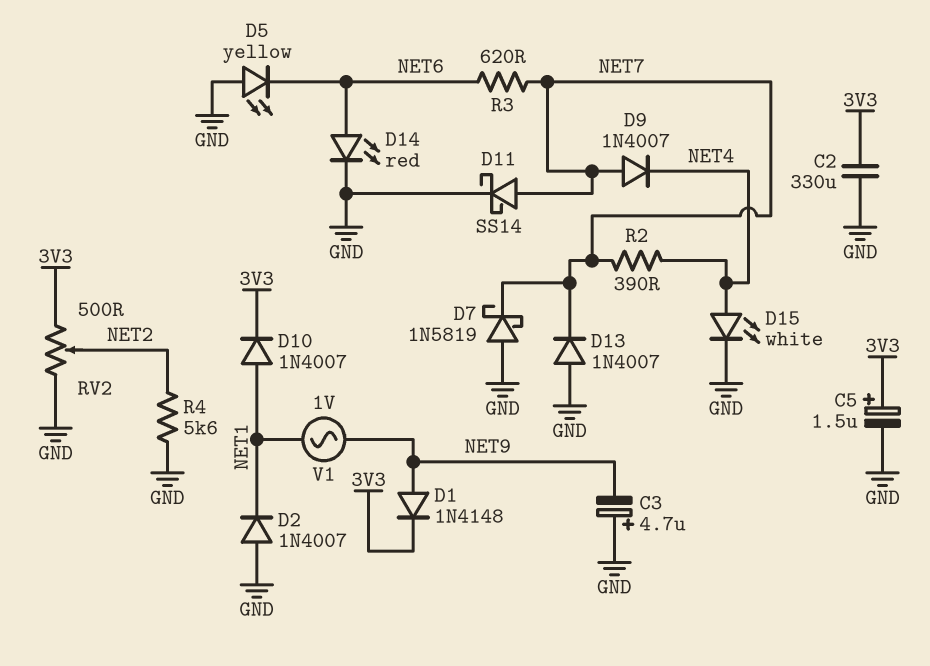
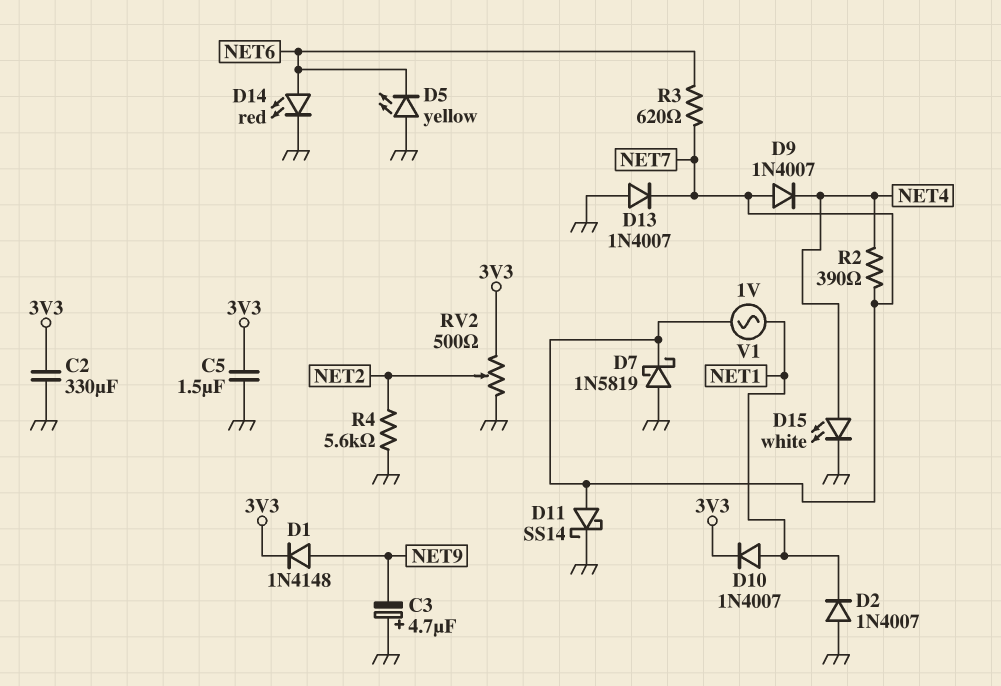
C5: 1.5uF (plus 3V3, minus GND) -> 1.5uF (3V3, GND)
V1: AC 1V (NET1, NET9) -> AC 1V (NET1, NET7)

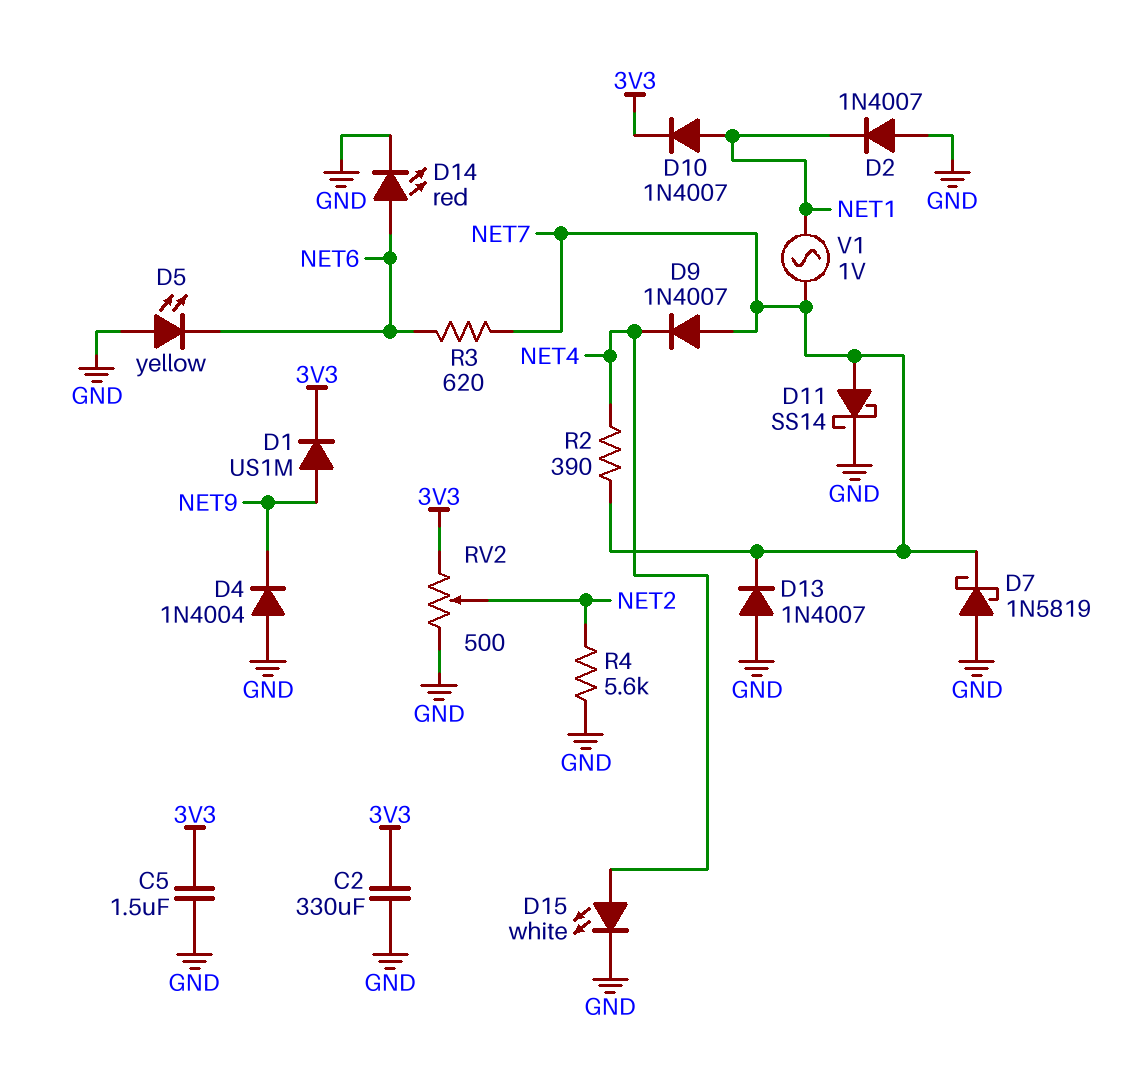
C3: 4.7uF (plus GND, minus NET9) -> none
D1: diode 1N4148 (A NET9, K 3V3) -> diode US1M (A NET9, K 3V3)
D4: none -> diode 1N4004 (A GND, K NET9)

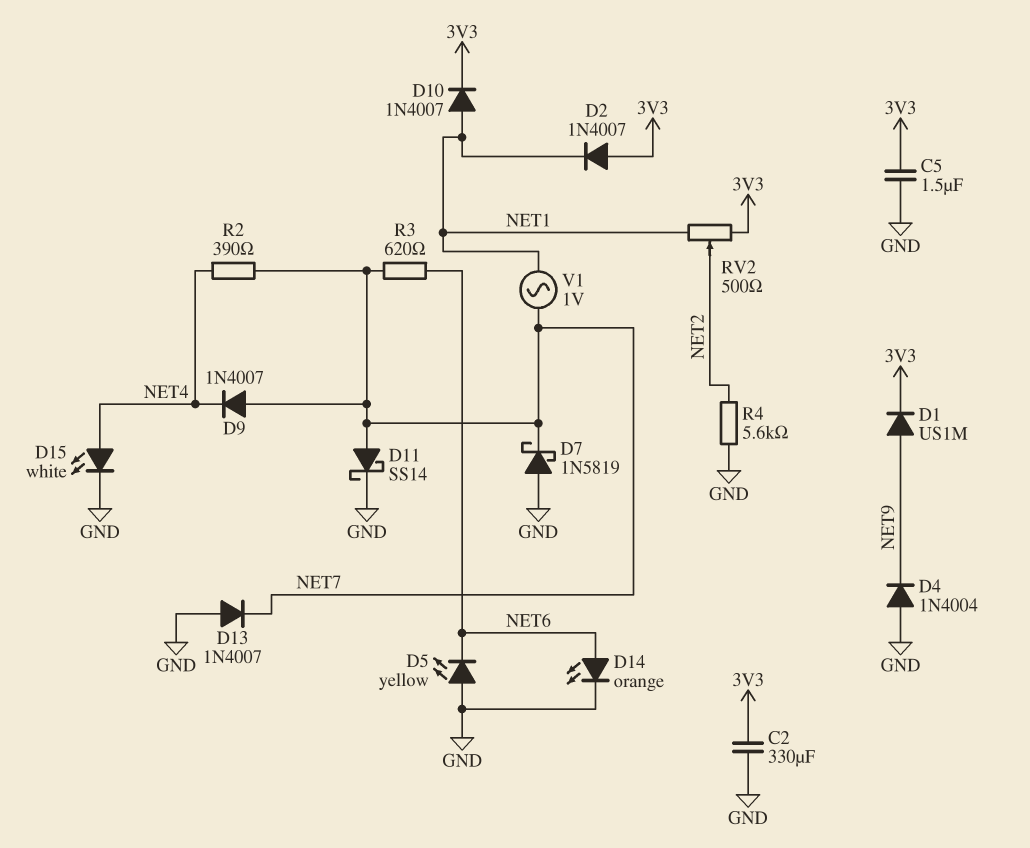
D2: diode 1N4007 (A GND, K NET1) -> diode 1N4007 (A 3V3, K NET1)
D14: LED red (A NET6, K GND) -> LED orange (A NET6, K GND)
RV2: 500 (3V3, GND, wiper NET2) -> 500 (3V3, NET1, wiper NET2)

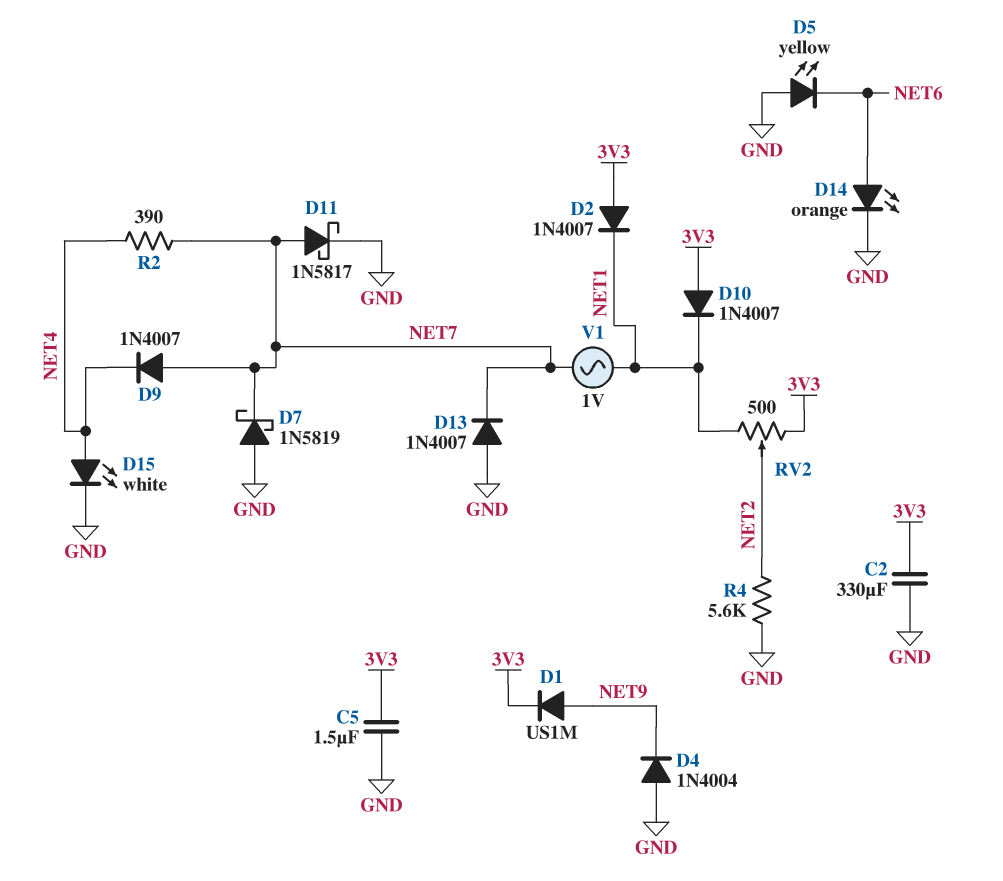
D10: diode 1N4007 (A NET1, K 3V3) -> diode 1N4007 (A 3V3, K NET1)
D11: schottky SS14 (A NET7, K GND) -> schottky 1N5817 (A NET7, K GND)
R3: 620 (NET6, NET7) -> none

